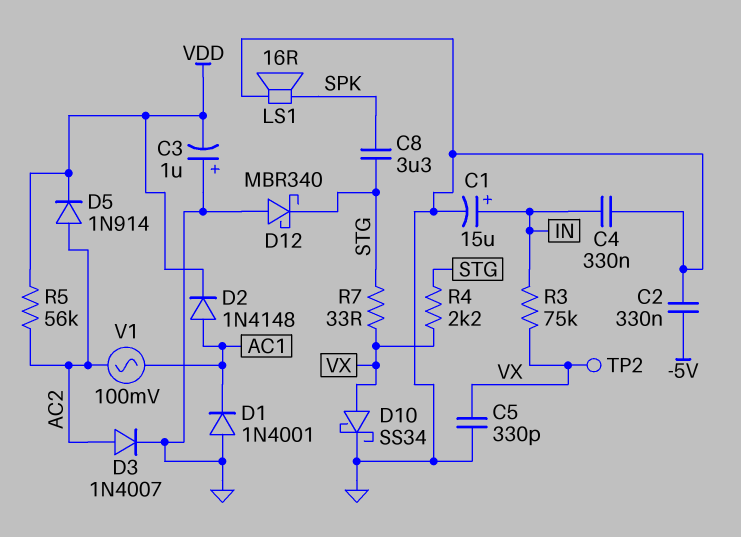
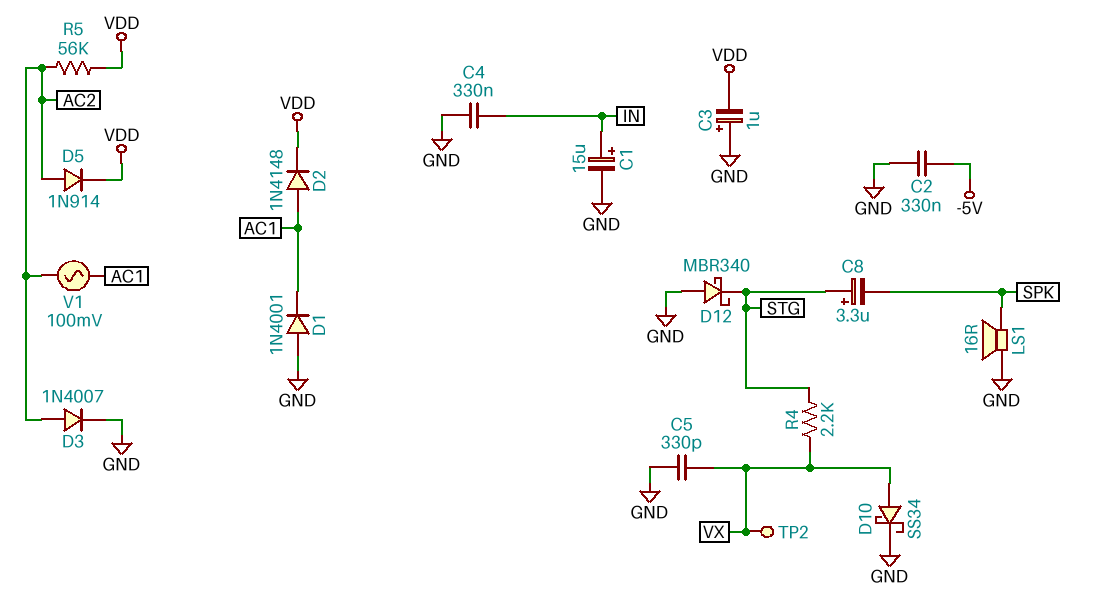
C8: 3.3uF (SPK, STG) -> 3.3uF (plus STG, minus SPK)
R3: 75k (IN, VX) -> none
R7: 33 (STG, VX) -> none

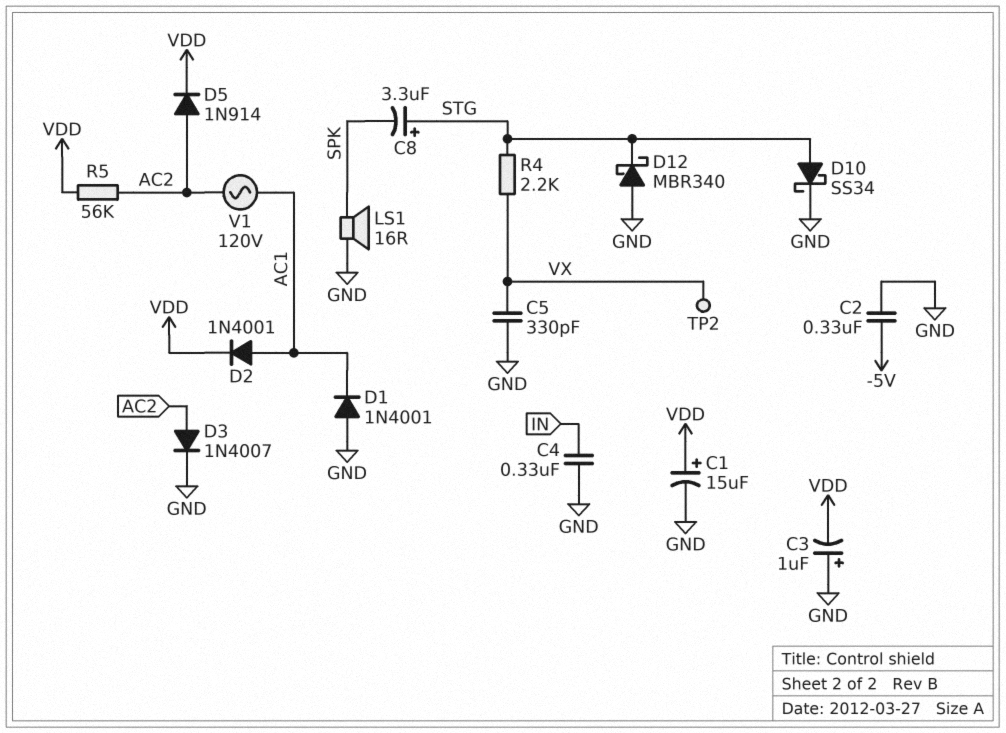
C1: 15uF (plus IN, minus GND) -> 15uF (plus VDD, minus GND)
D2: diode 1N4148 (A AC1, K VDD) -> diode 1N4001 (A AC1, K VDD)
D10: schottky SS34 (A VX, K GND) -> schottky SS34 (A STG, K GND)
V1: AC 100mV (AC1, AC2) -> AC 120V (AC1, AC2)

